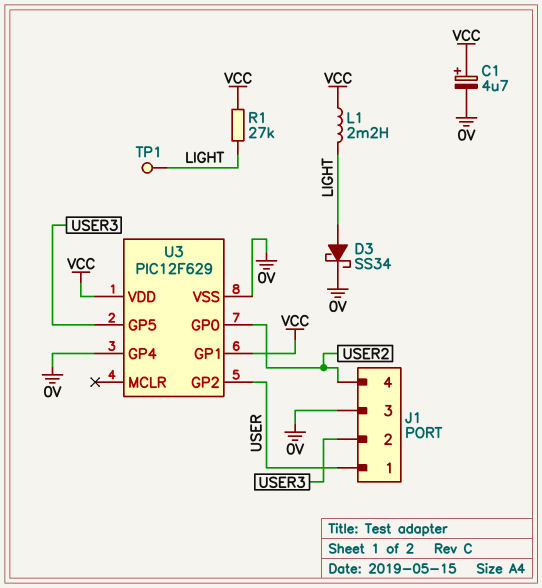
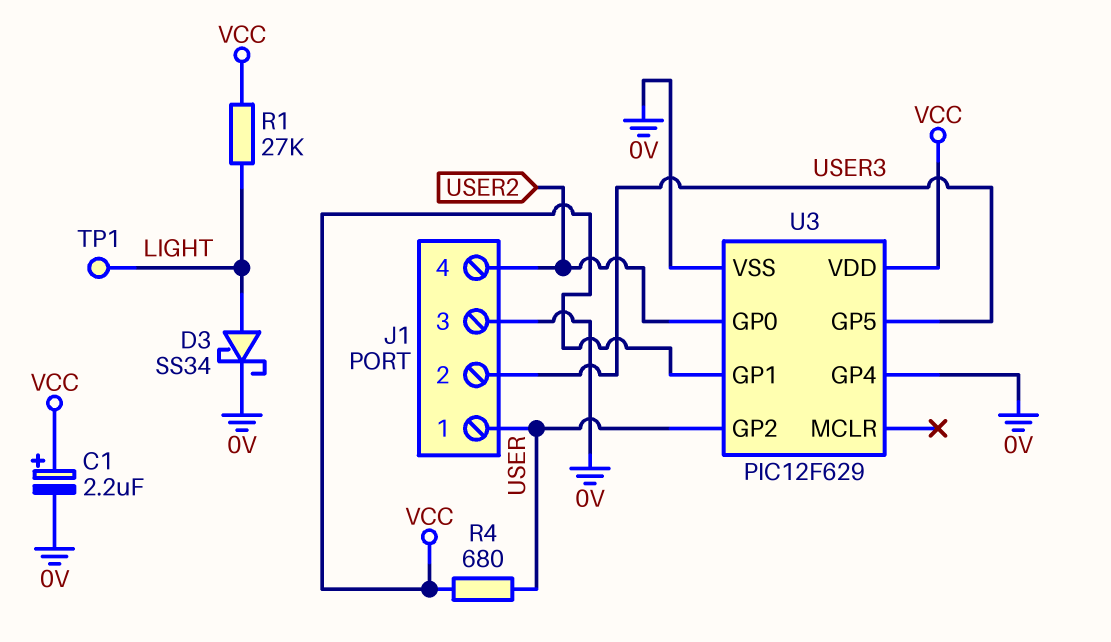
C1: 4.7uF (plus VCC, minus 0V) -> 2.2uF (plus VCC, minus 0V)
L1: 2.2mH (LIGHT, VCC) -> none
R4: none -> 680 (USER, VCC)

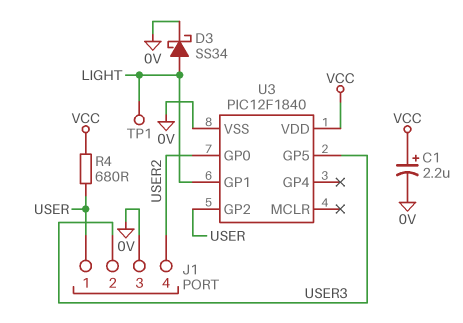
R1: 27k (LIGHT, VCC) -> none
U3: PIC12F629 -> PIC12F1840
U3 pin GP1: VCC -> LIGHT
U3 pin GP4: 0V -> none

